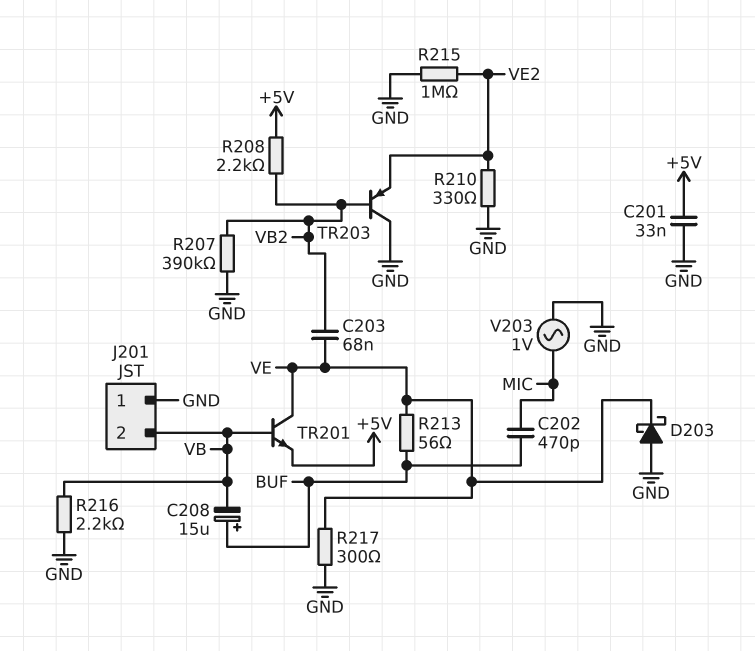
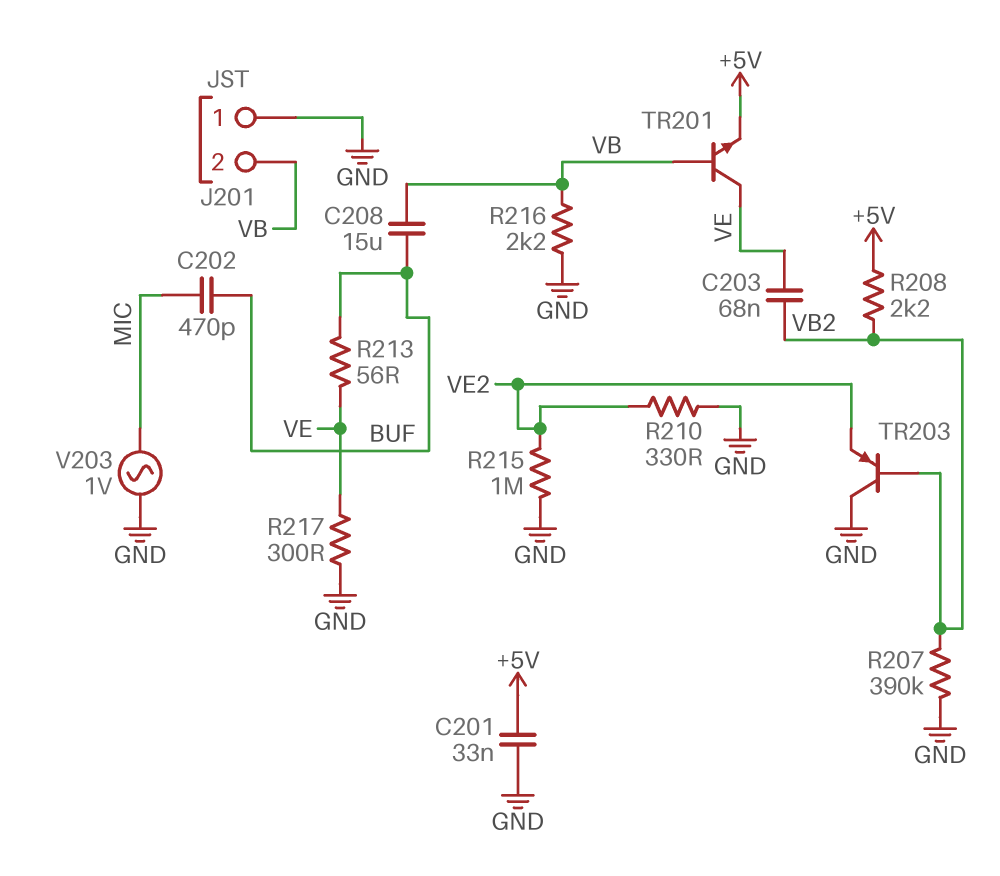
C208: 15uF (plus BUF, minus VB) -> 15uF (BUF, VB)
D203: schottky (A GND, K VE) -> none

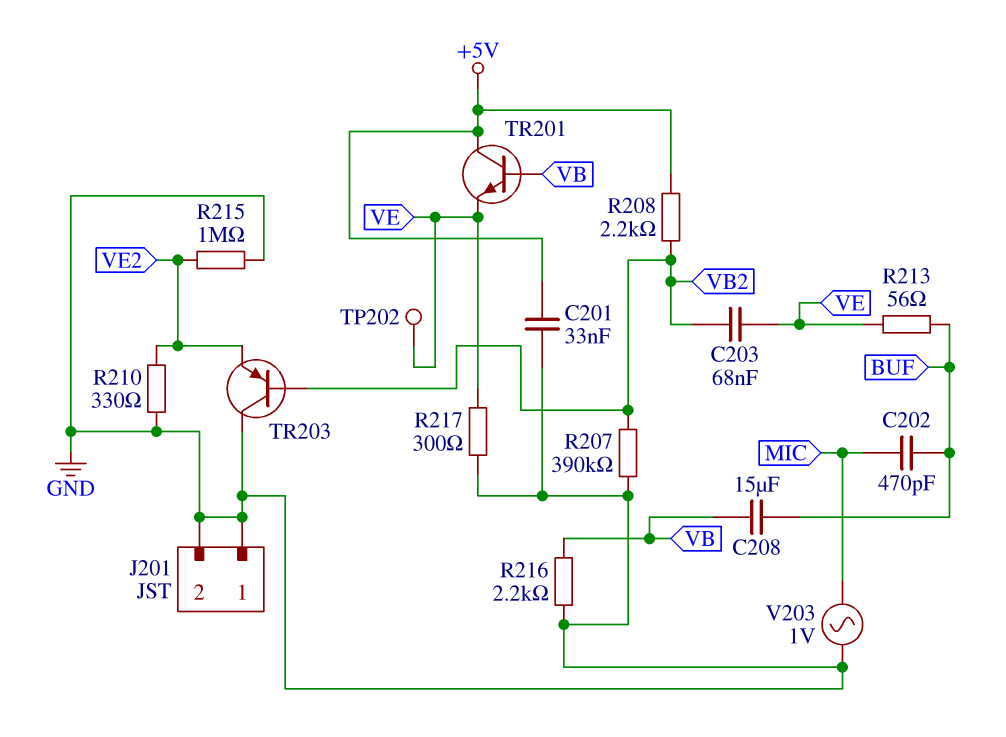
J201 pin 2: VB -> GND
TP202: none -> test point (VE)
TR201: NPN (B VB, C VE, E +5V) -> NPN (B VB, C +5V, E VE)

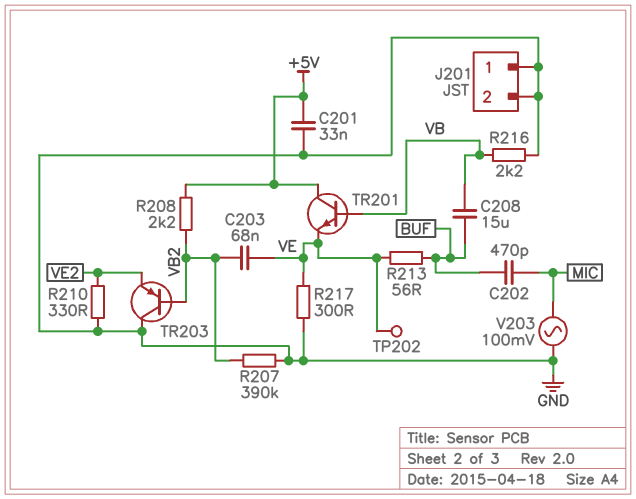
R215: 1M (GND, VE2) -> none
V203: AC 1V (GND, MIC) -> AC 100mV (GND, MIC)

